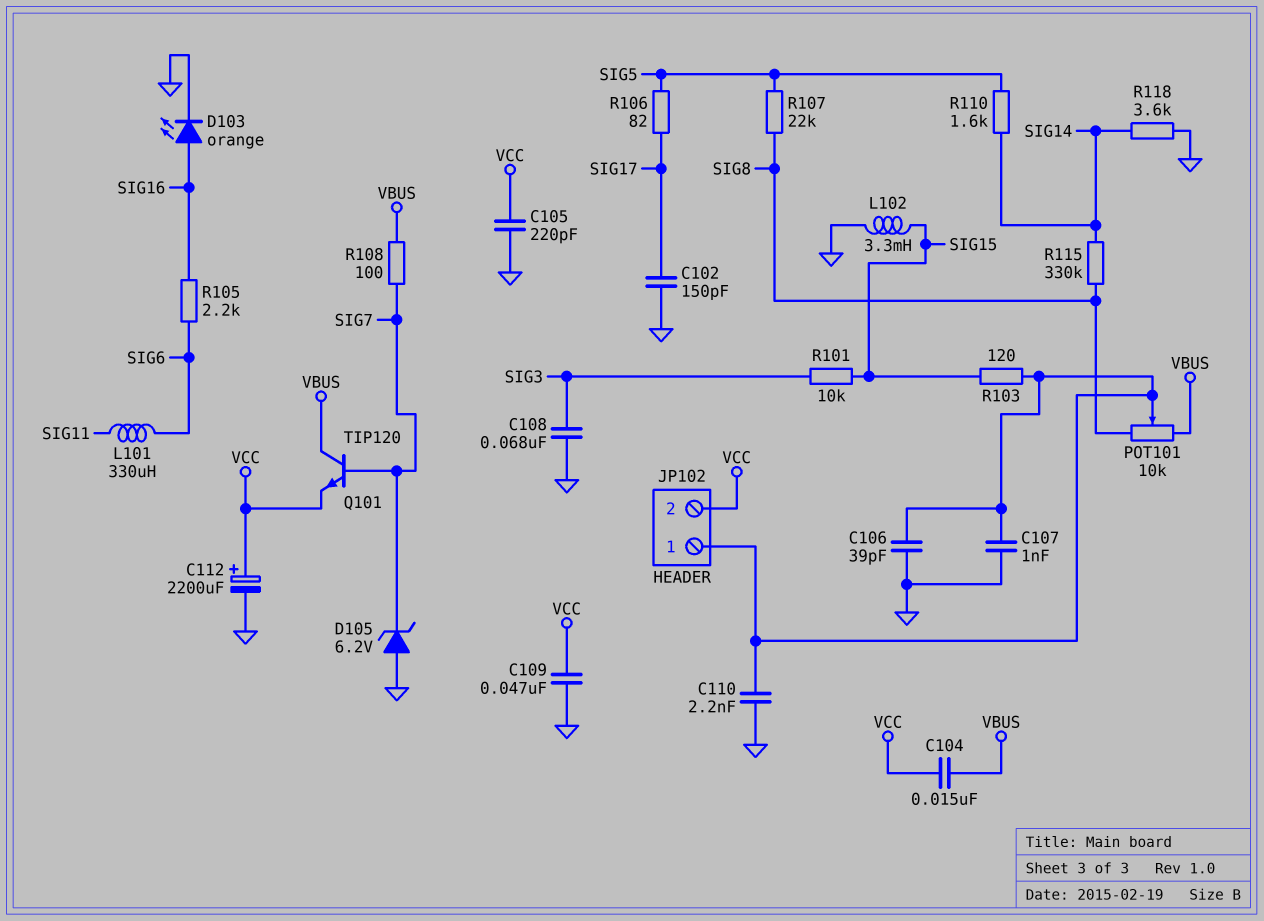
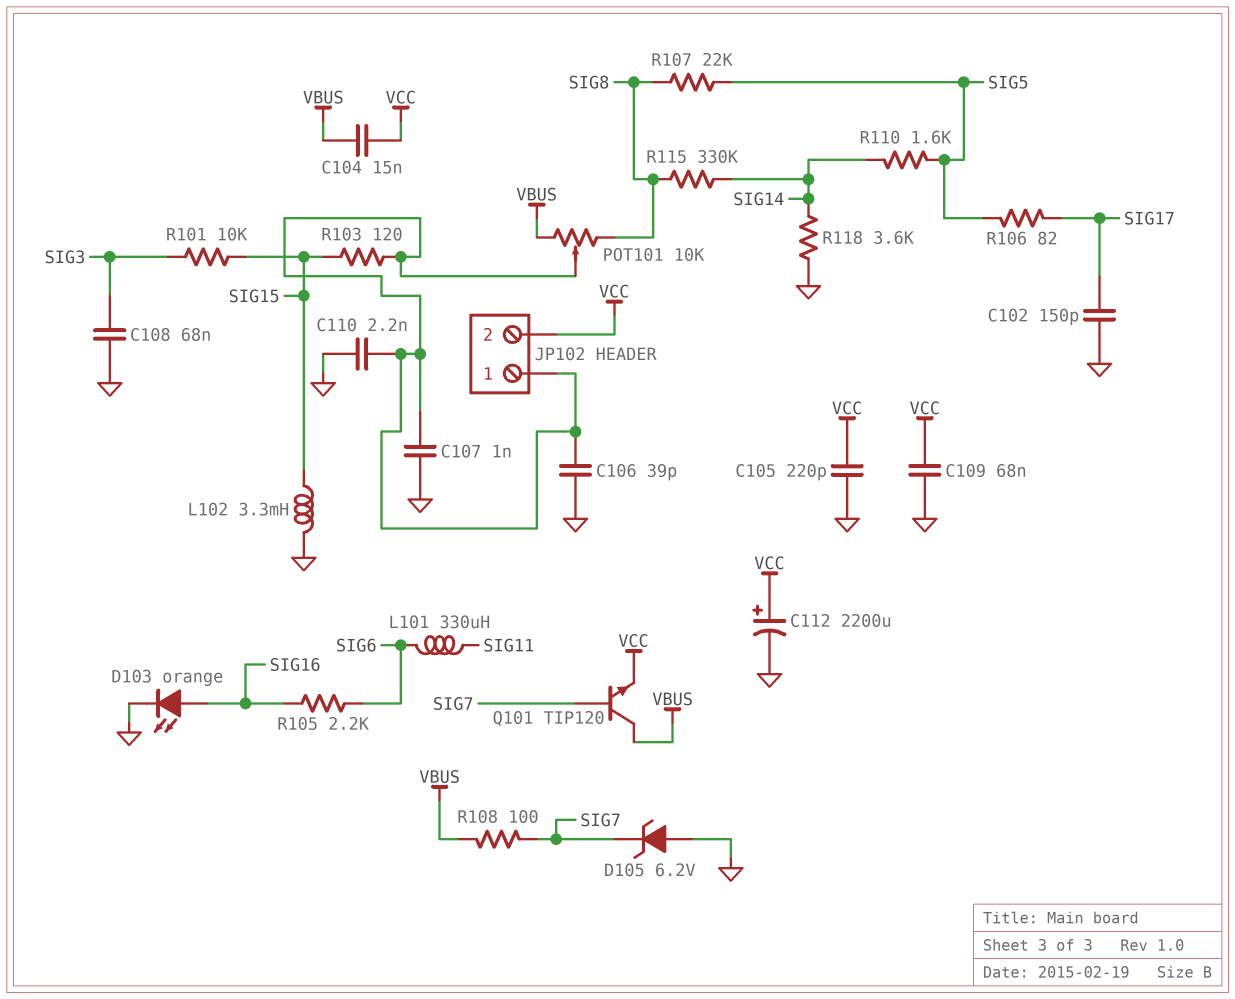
C109: 47nF (GND, VCC) -> 68nF (GND, VCC)

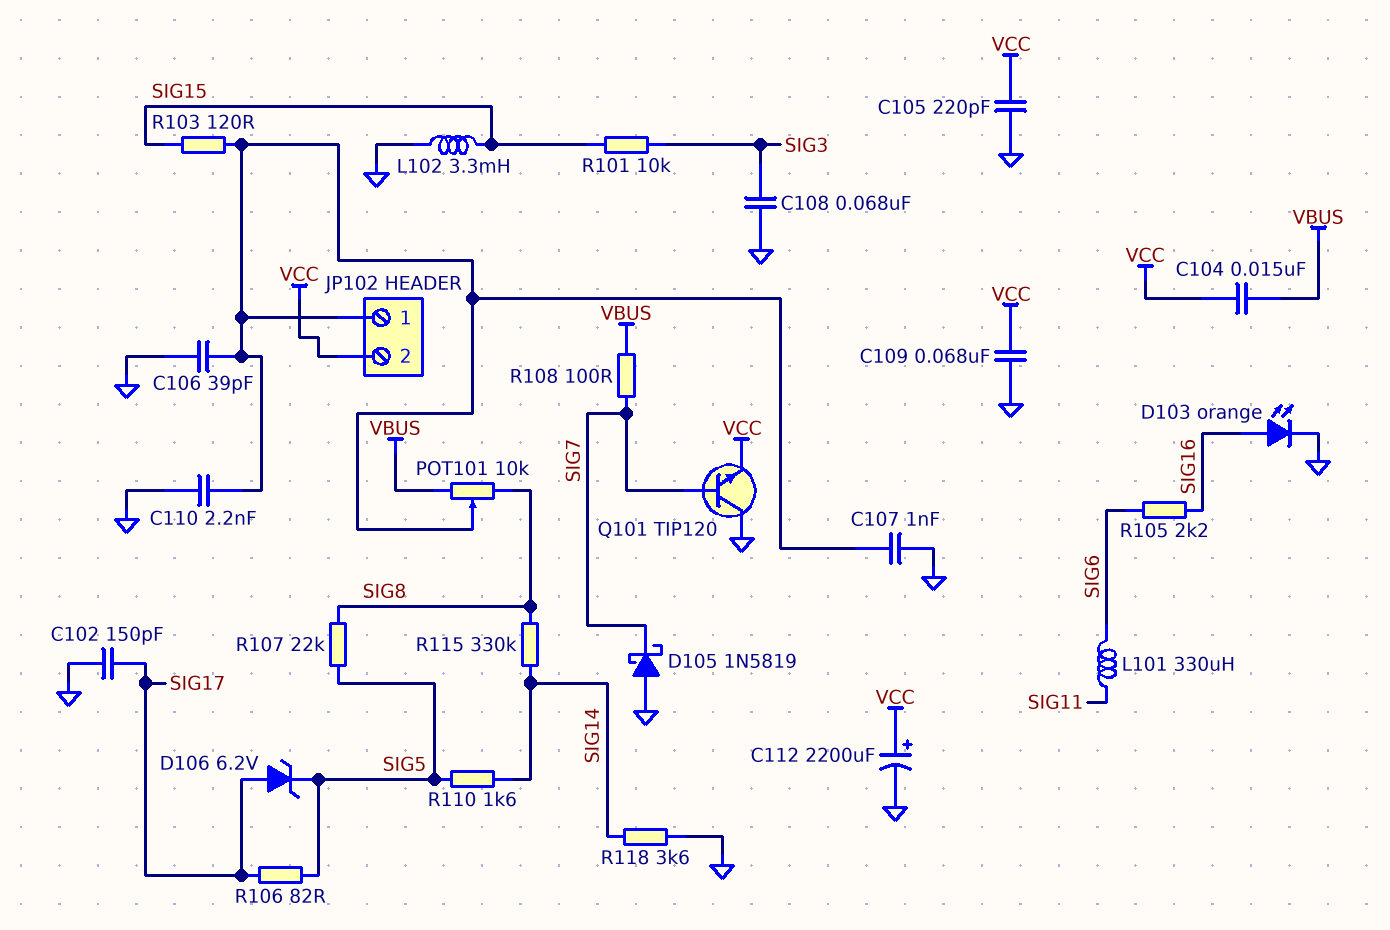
D105: zener 6.2V (A GND, K SIG7) -> schottky 1N5819 (A GND, K SIG7)
D106: none -> zener 6.2V (A SIG17, K SIG5)
Q101: NPN TIP120 (B SIG7, C VBUS, E VCC) -> NPN TIP120 (B SIG7, C GND, E VCC)

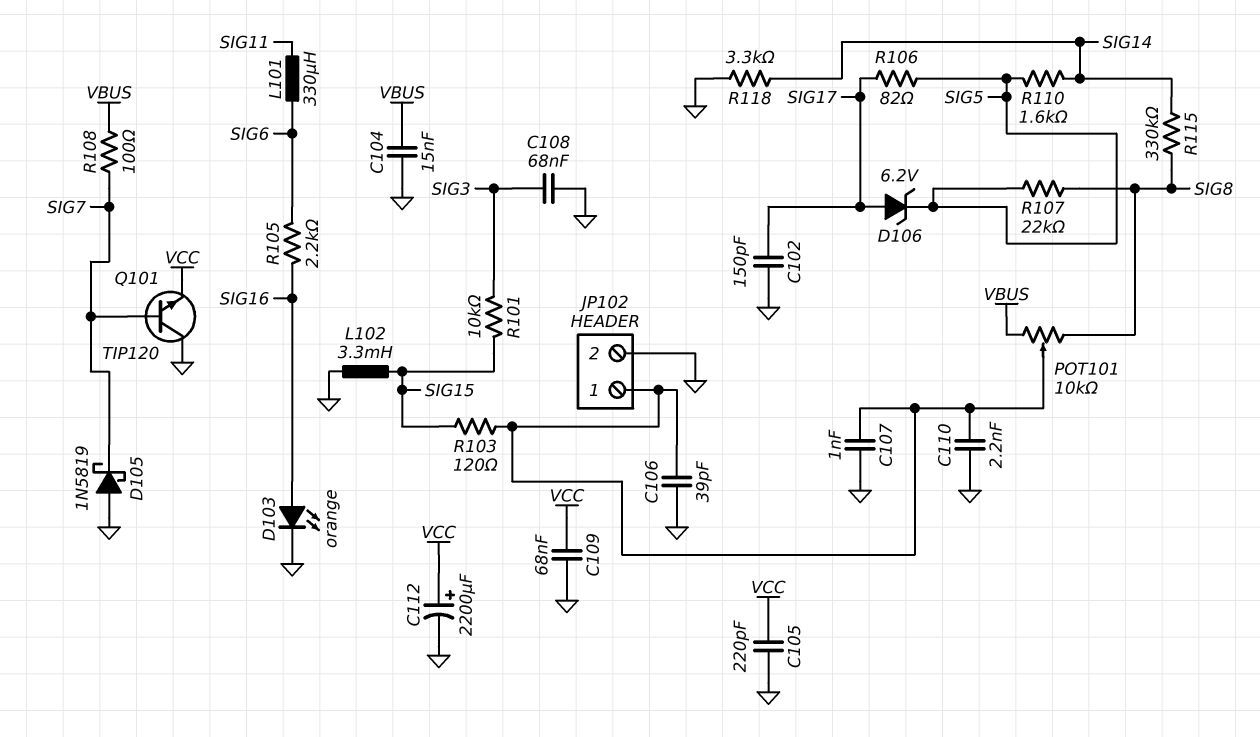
C104: 15nF (VBUS, VCC) -> 15nF (GND, VBUS)
JP102 pin 2: VCC -> GND
R118: 3.6k (GND, SIG14) -> 3.3k (GND, SIG14)

